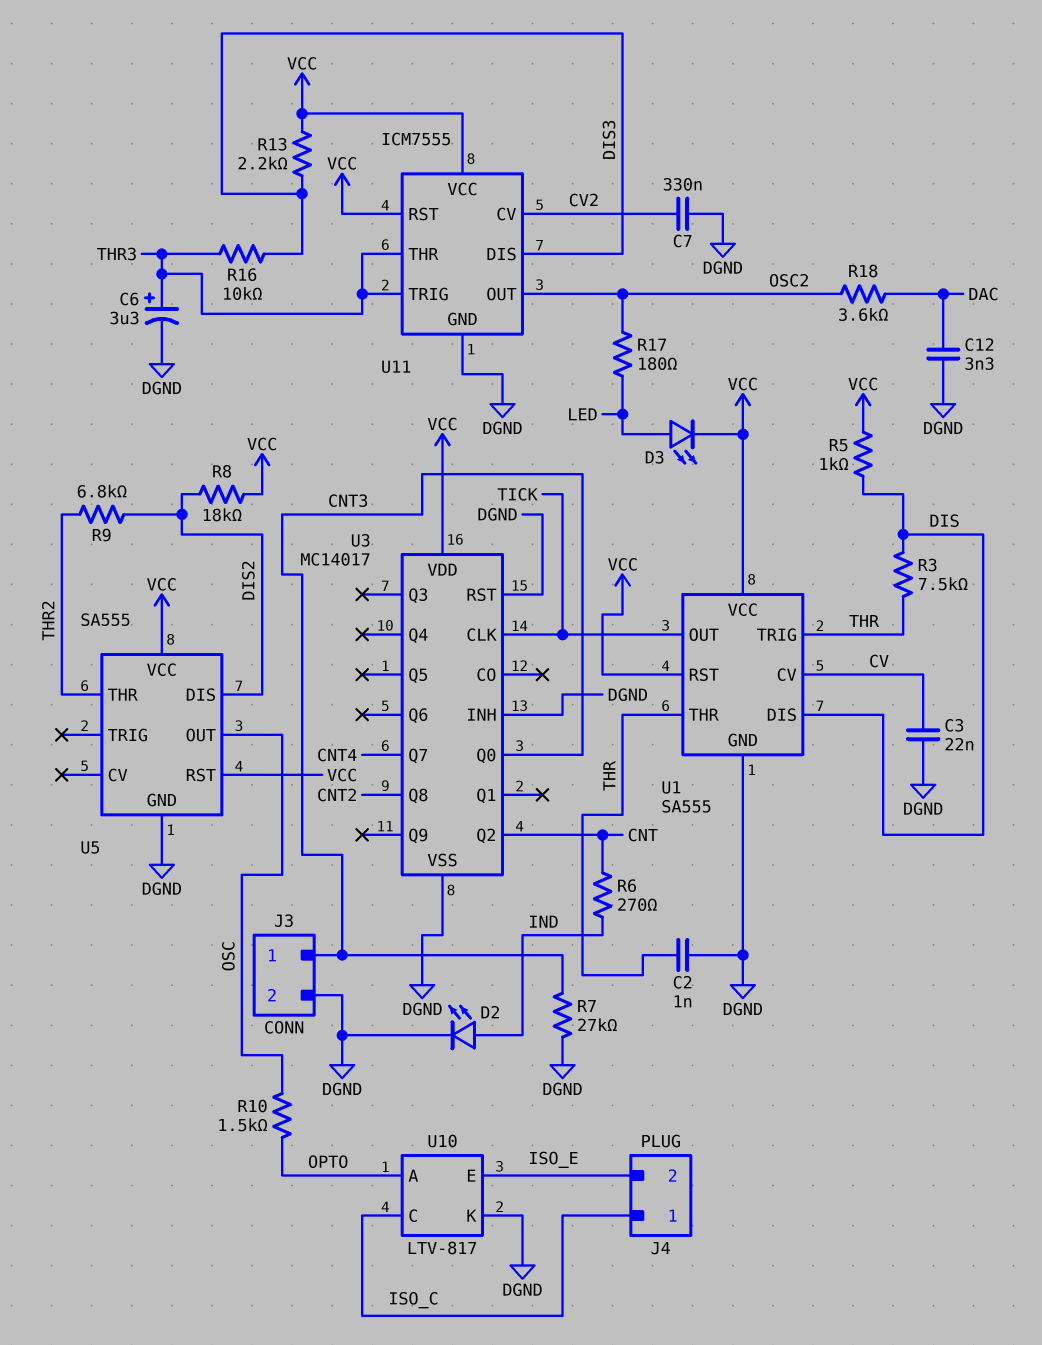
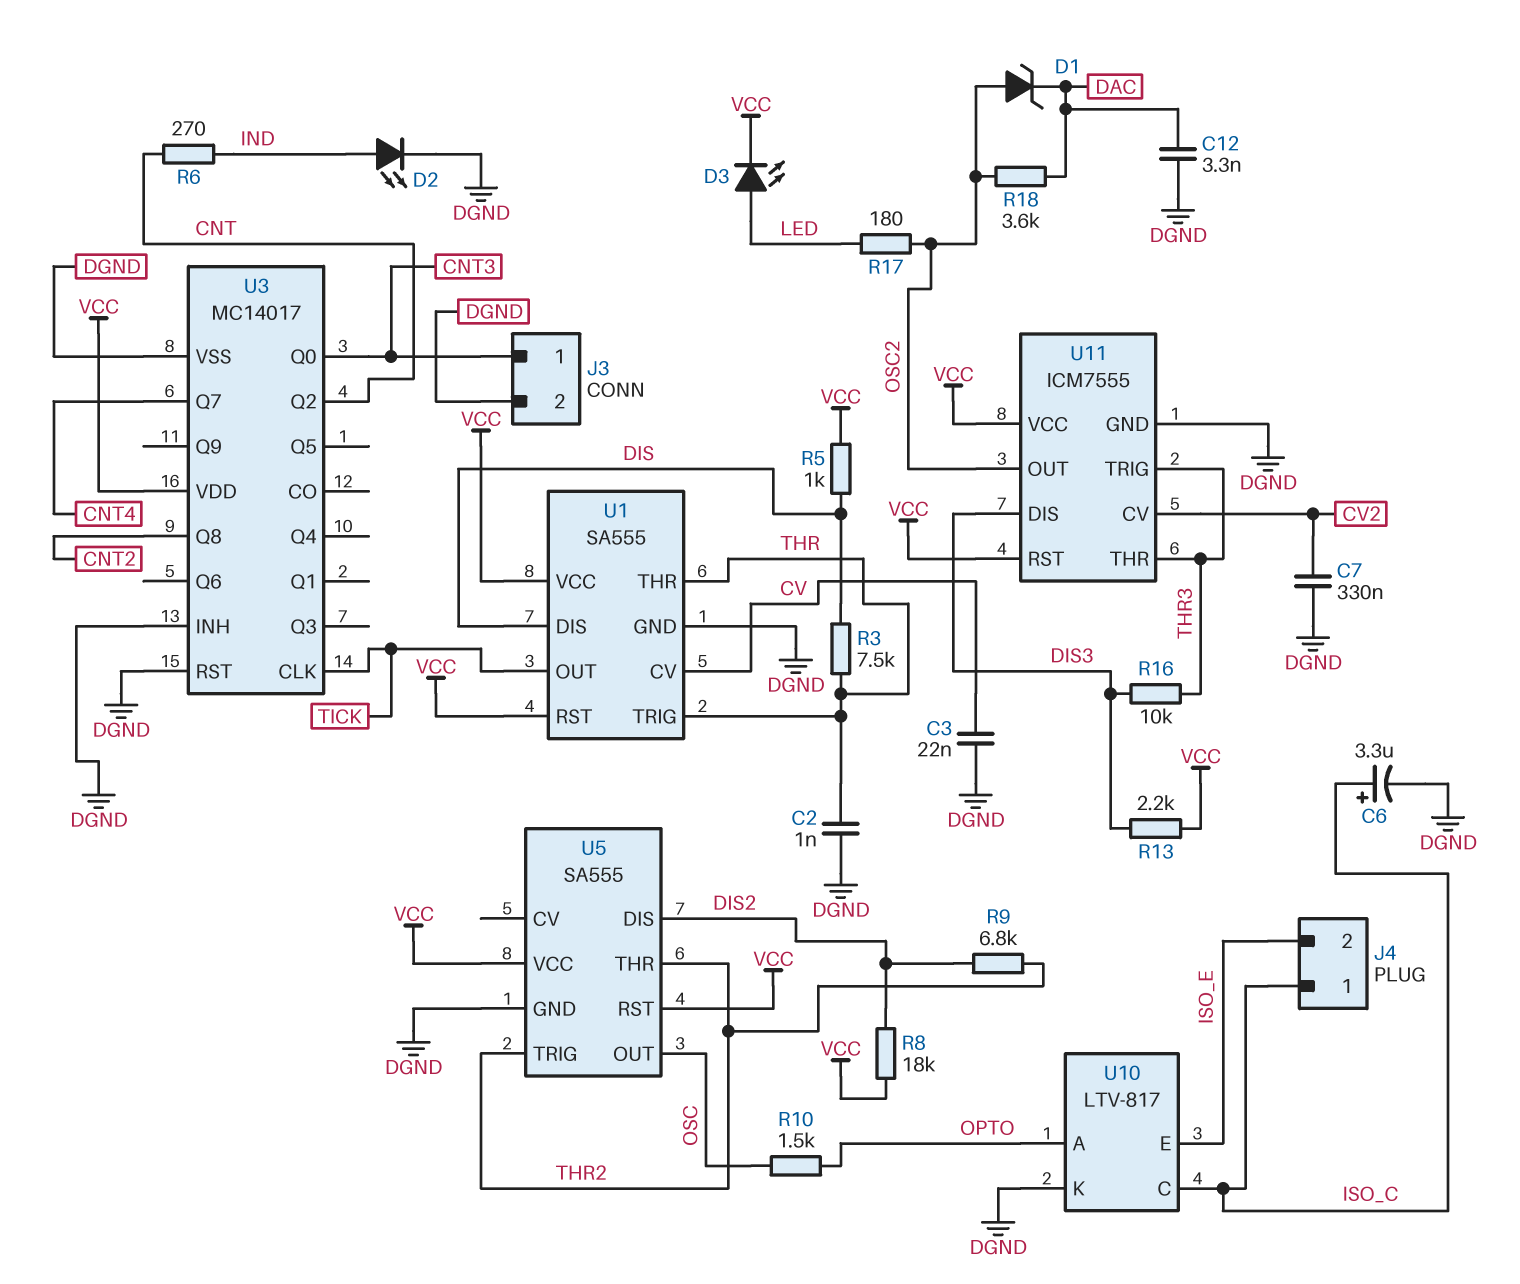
C6: 3.3uF (plus THR3, minus DGND) -> 3.3uF (plus ISO_C, minus DGND)
D1: none -> zener (A OSC2, K DAC)
R7: 27k (CNT3, DGND) -> none
U5 pin TRIG: none -> THR2

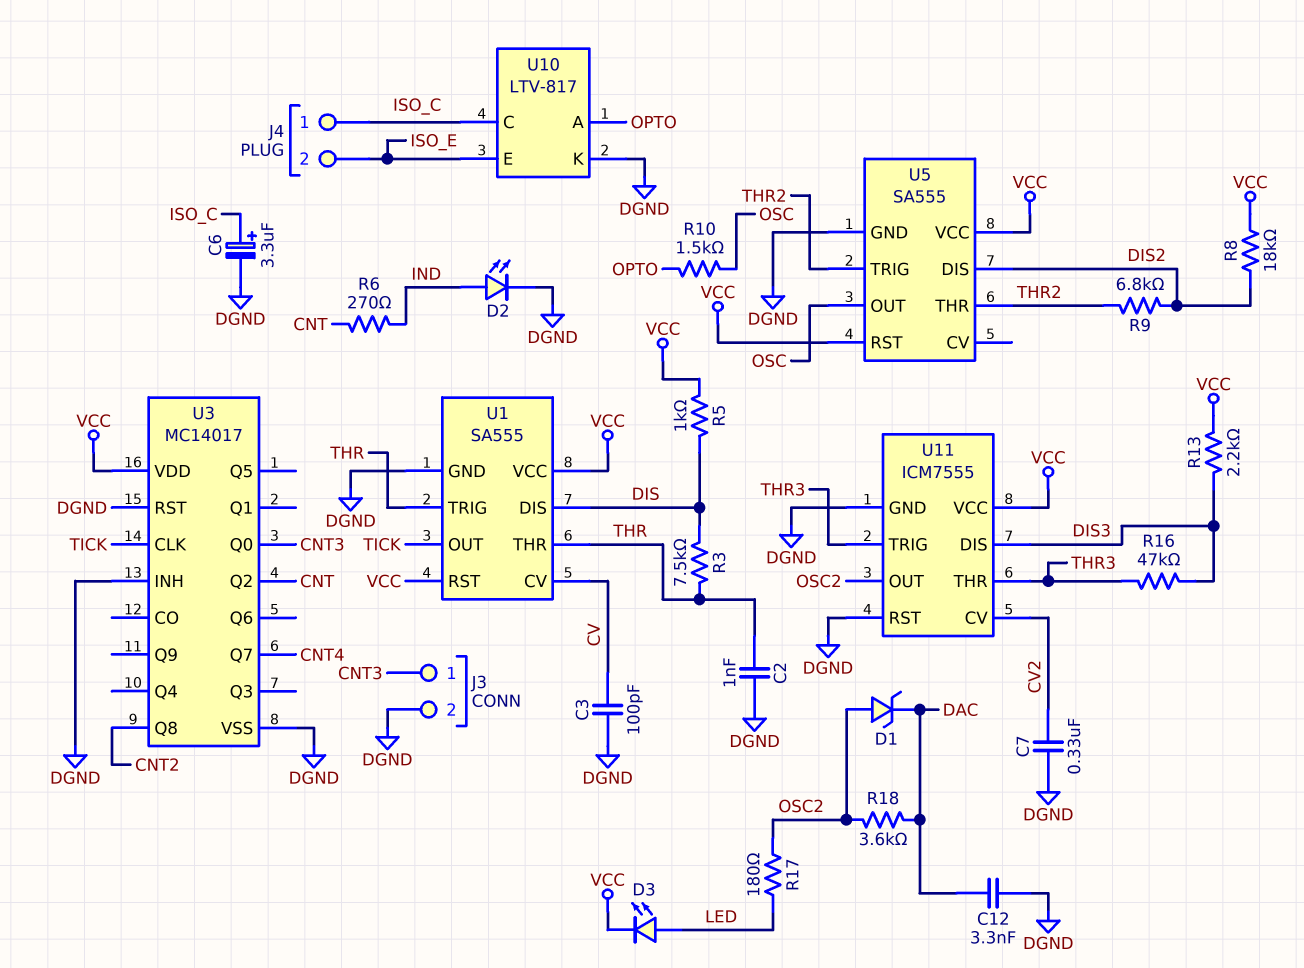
C3: 22nF (CV, DGND) -> 100pF (CV, DGND)
R16: 10k (DIS3, THR3) -> 47k (DIS3, THR3)
U11 pin RST: VCC -> DGND

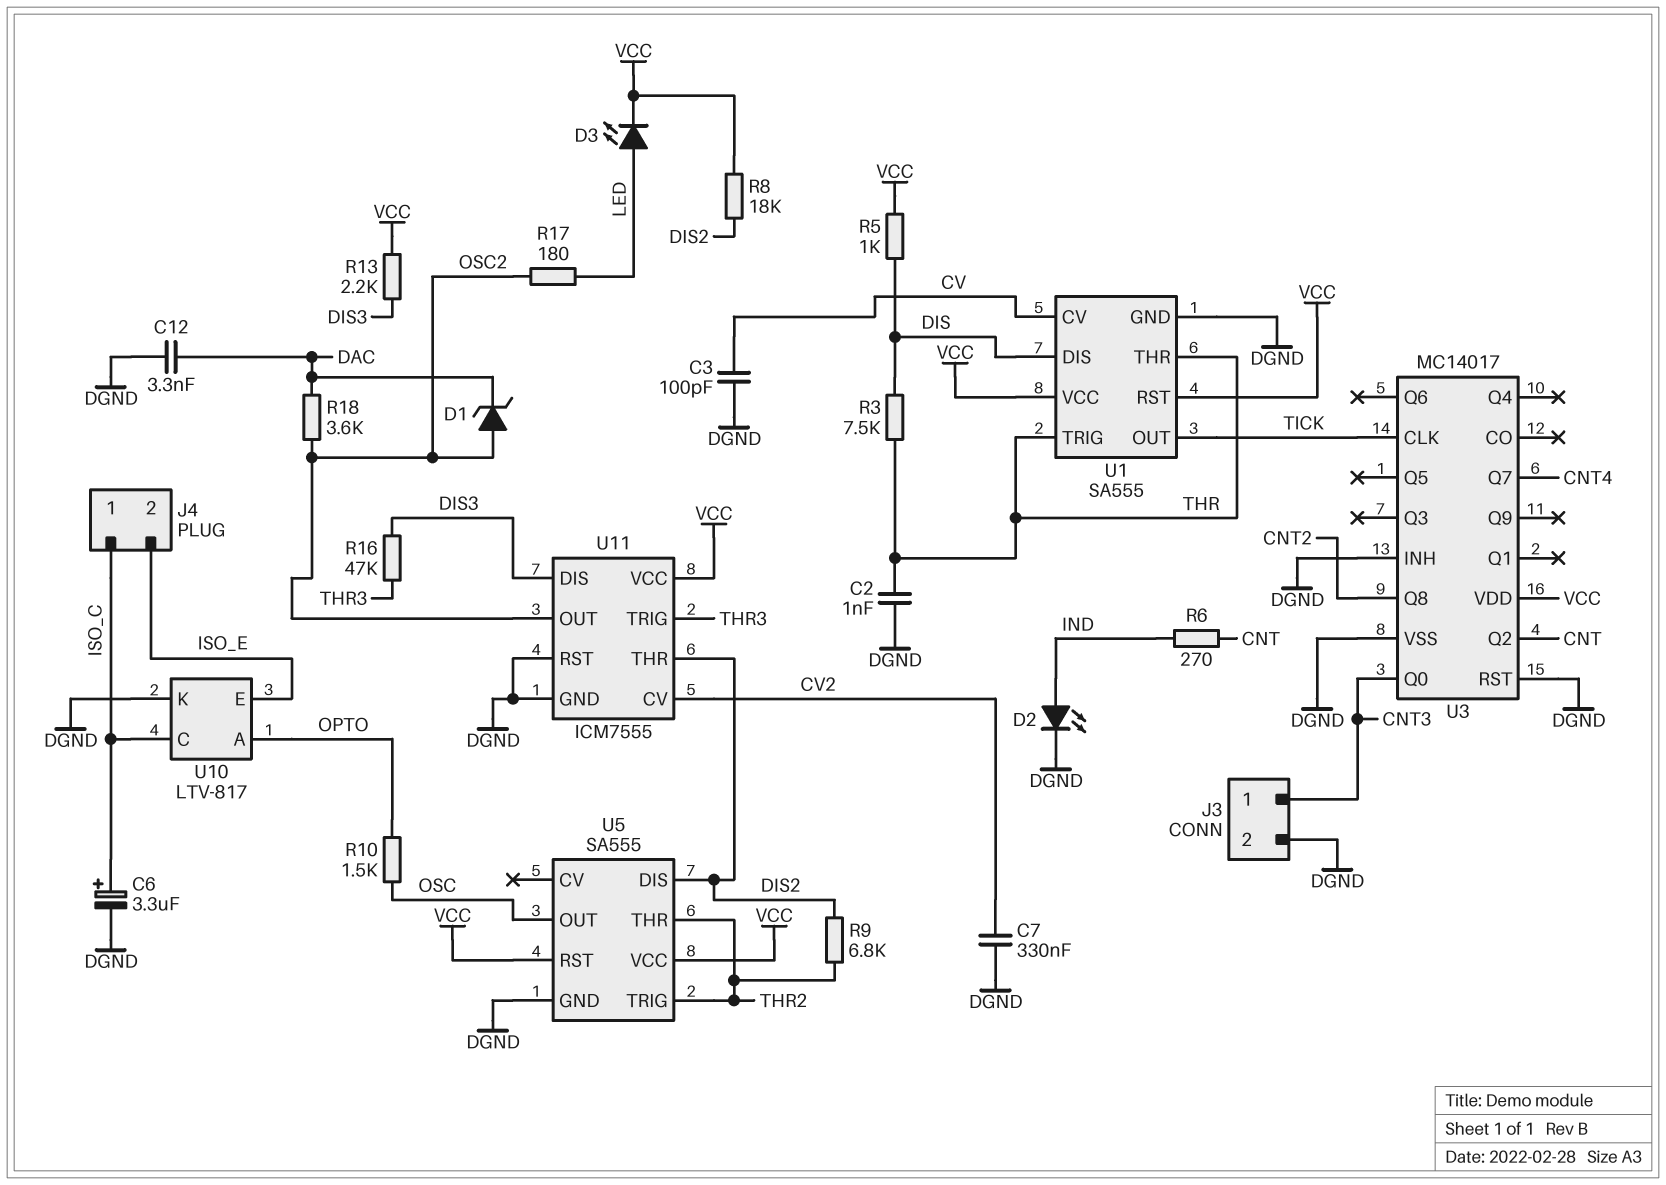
U11 pin THR: THR3 -> DIS2

